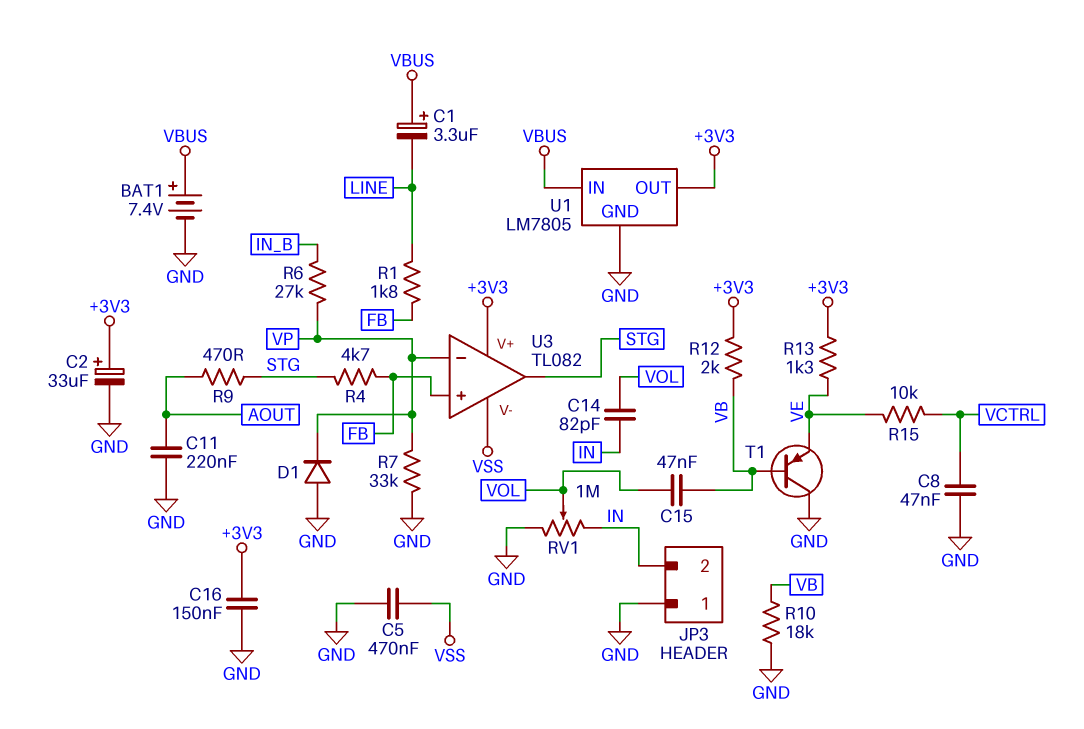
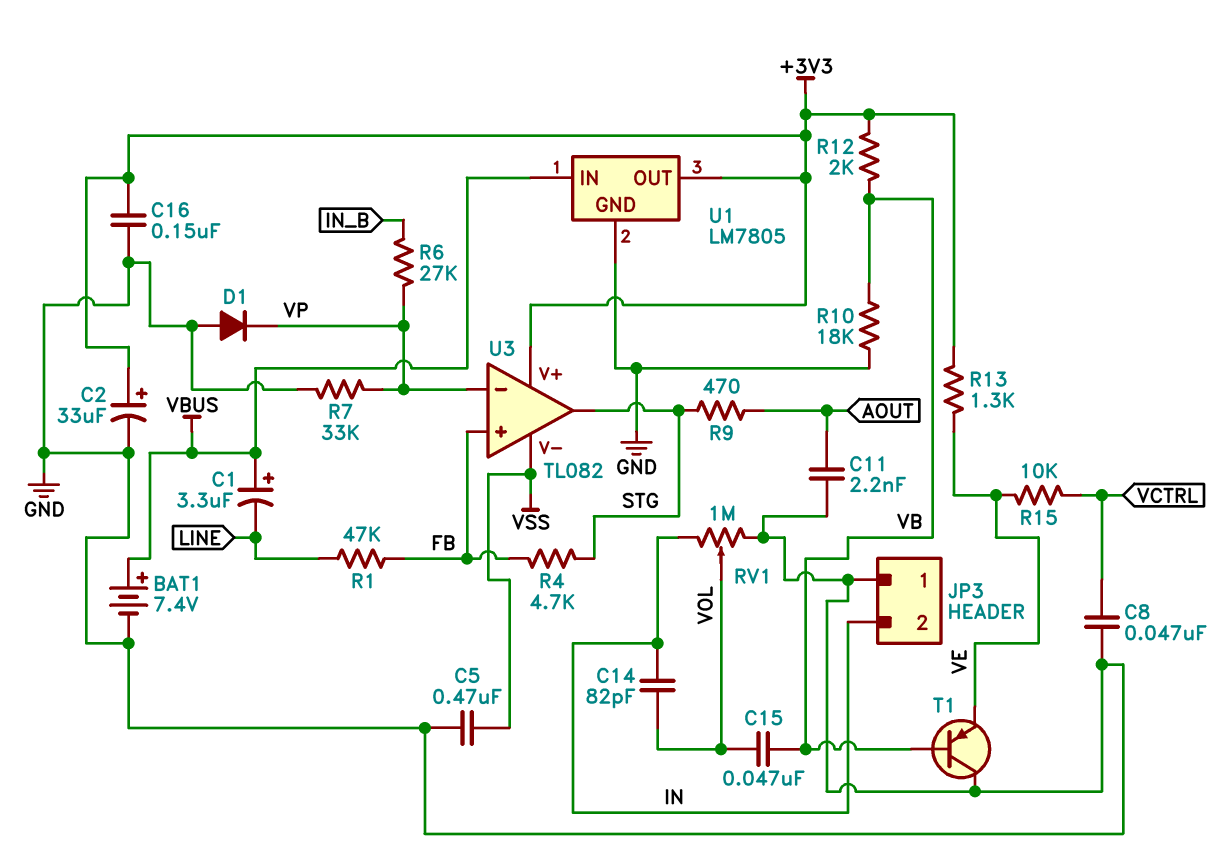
C11: 220nF (AOUT, GND) -> 2.2nF (AOUT, GND)
R1: 1.8k (FB, LINE) -> 47k (FB, LINE)

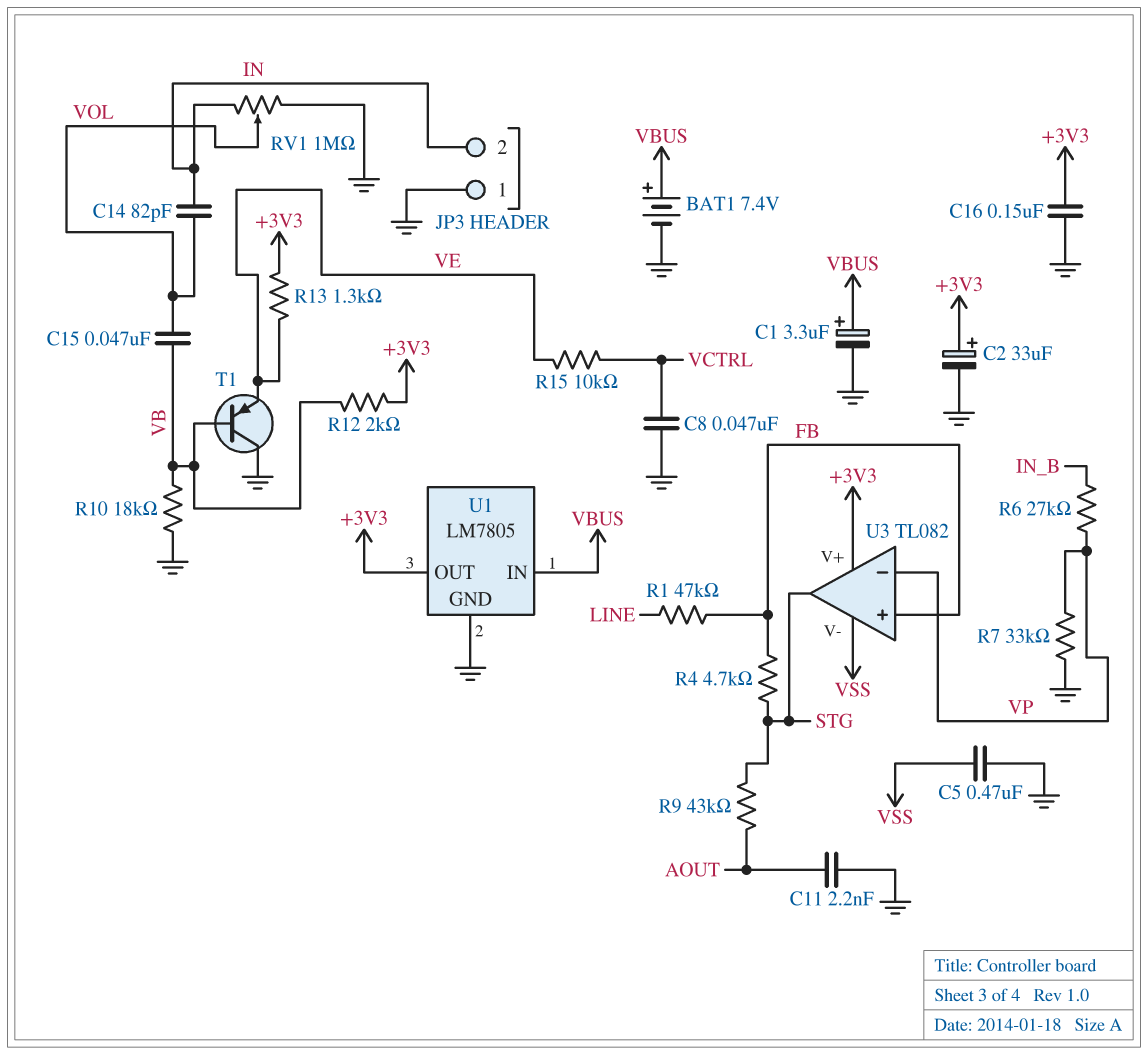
C1: 3.3uF (plus VBUS, minus LINE) -> 3.3uF (plus VBUS, minus GND)
D1: diode (A GND, K VP) -> none
R9: 470 (AOUT, STG) -> 43k (AOUT, STG)

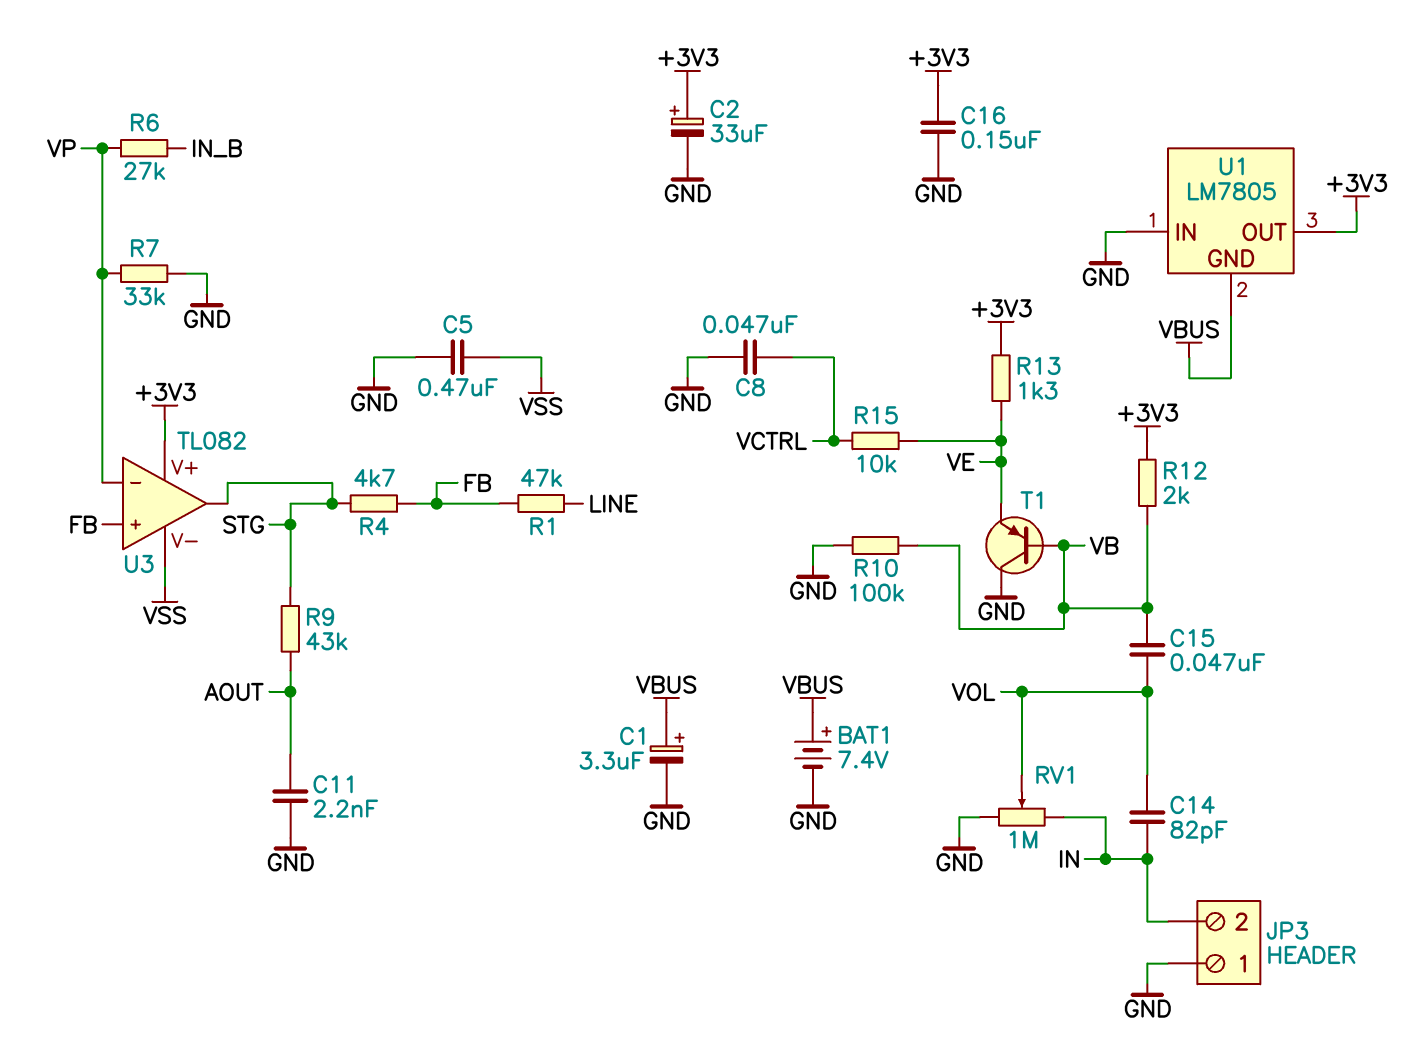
R10: 18k (GND, VB) -> 100k (GND, VB)
U1 pin GND: GND -> VBUS
U1 pin IN: VBUS -> GND

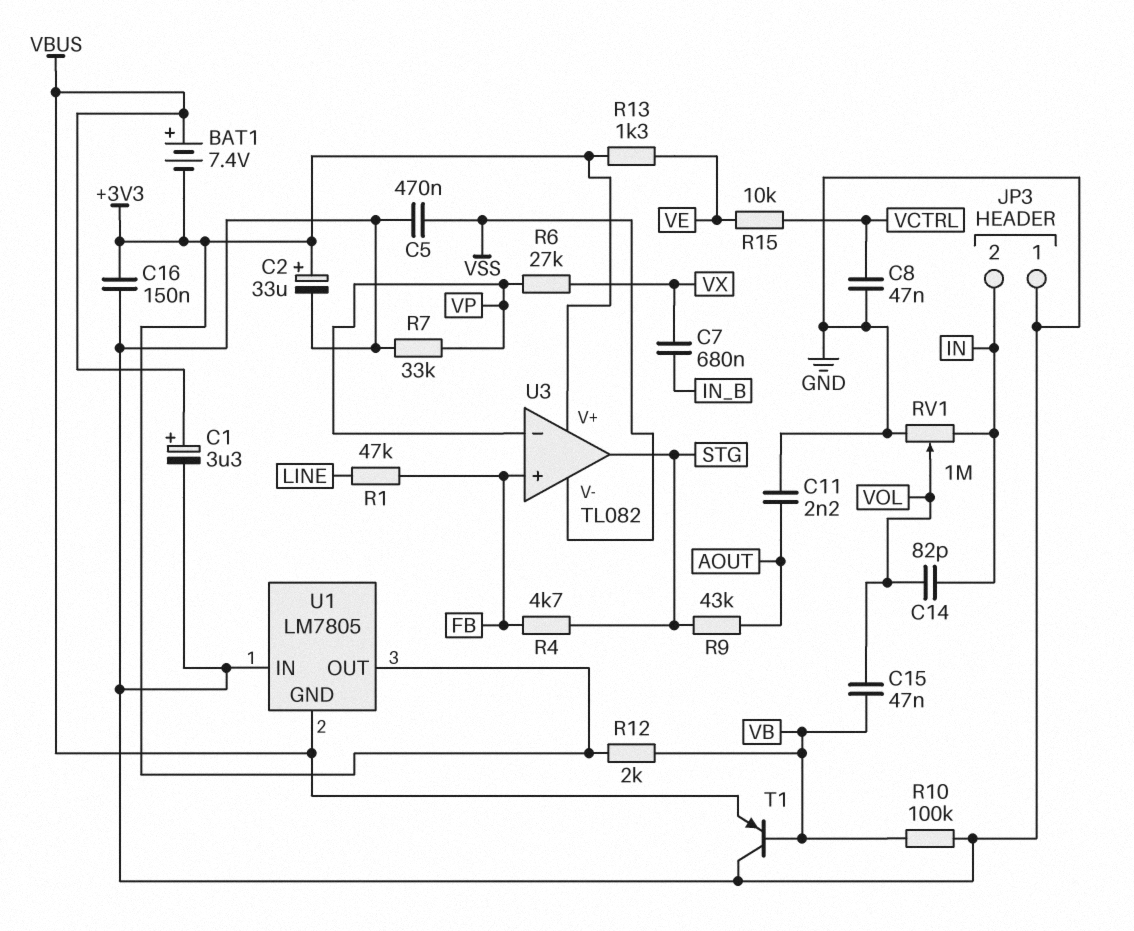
BAT1: 7.4V (plus VBUS, minus GND) -> 7.4V (plus VBUS, minus +3V3)
C7: none -> 680nF (IN_B, VX)
R6: 27k (IN_B, VP) -> 27k (VP, VX)
T1: PNP (B VB, C GND, E VE) -> PNP (B VB, C GND, E VBUS)

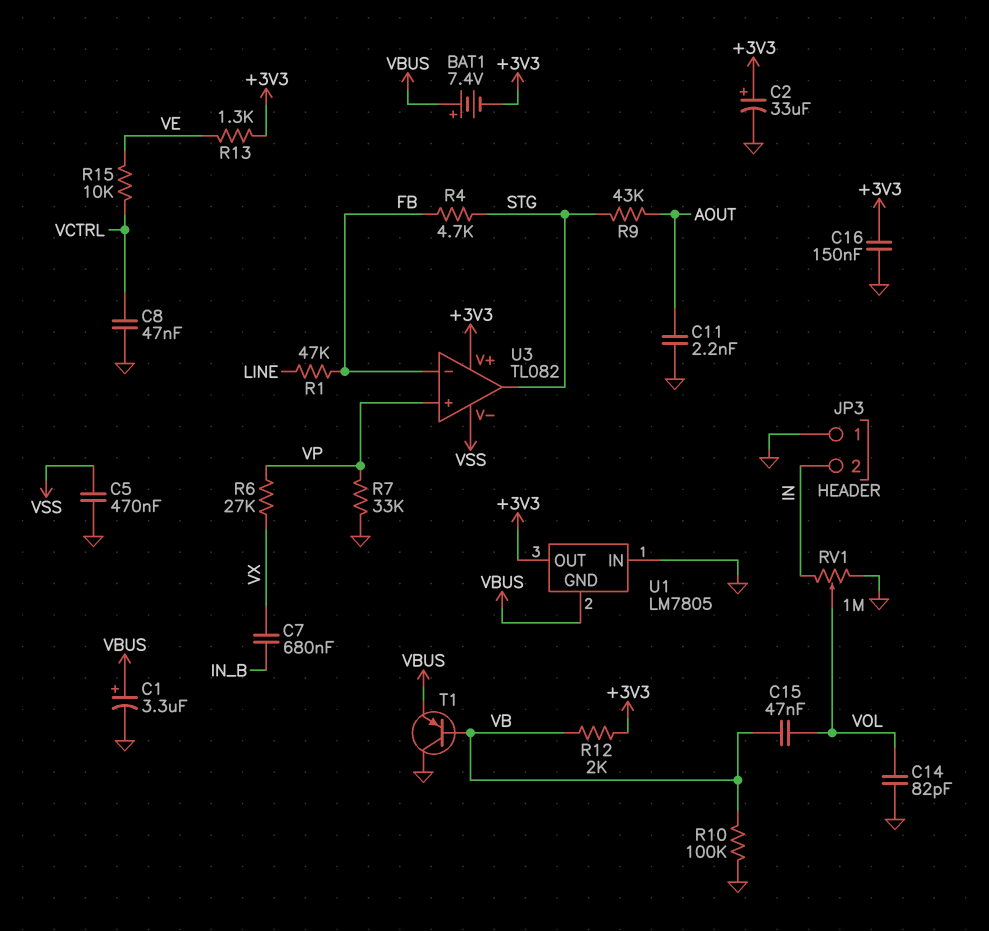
C14: 82pF (IN, VOL) -> 82pF (GND, VOL)
U3 pin in+: FB -> VP
U3 pin in-: VP -> FB

